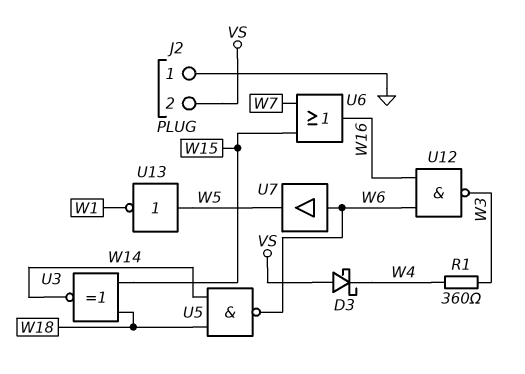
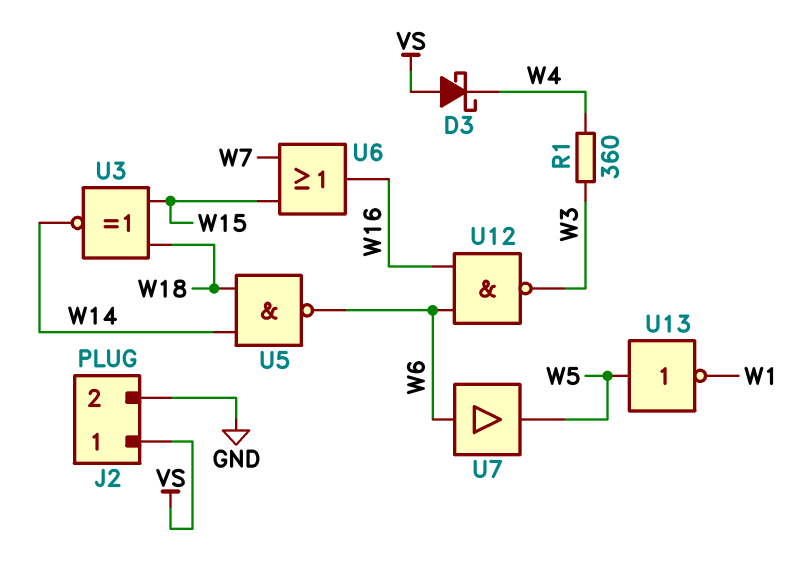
J2 pin 1: GND -> VS
J2 pin 2: VS -> GND

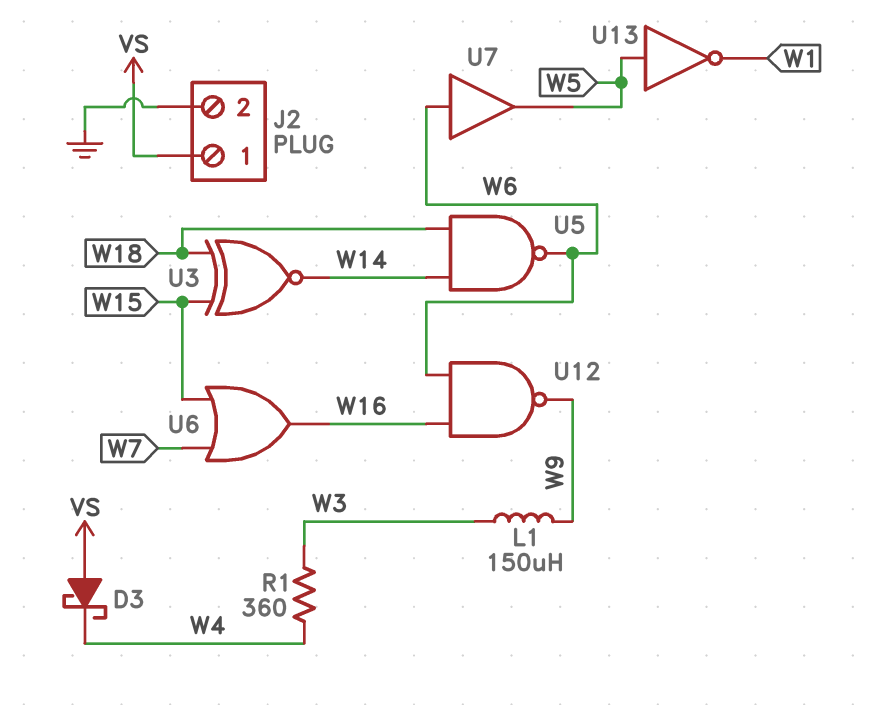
L1: none -> 150uH (W3, W9)
U12: NAND (in W6, in W16, out W3) -> NAND (in W6, in W16, out W9)

